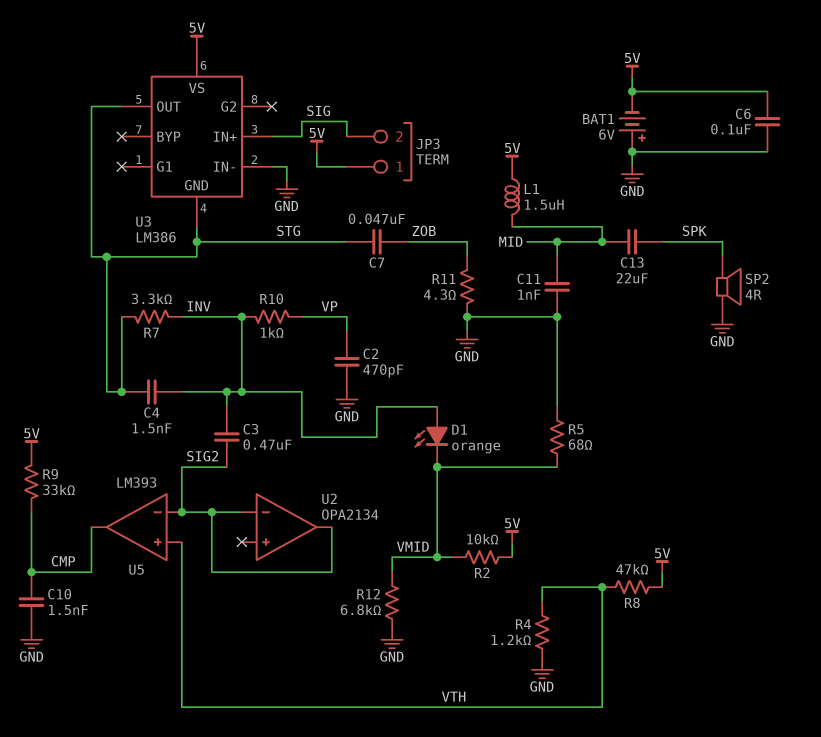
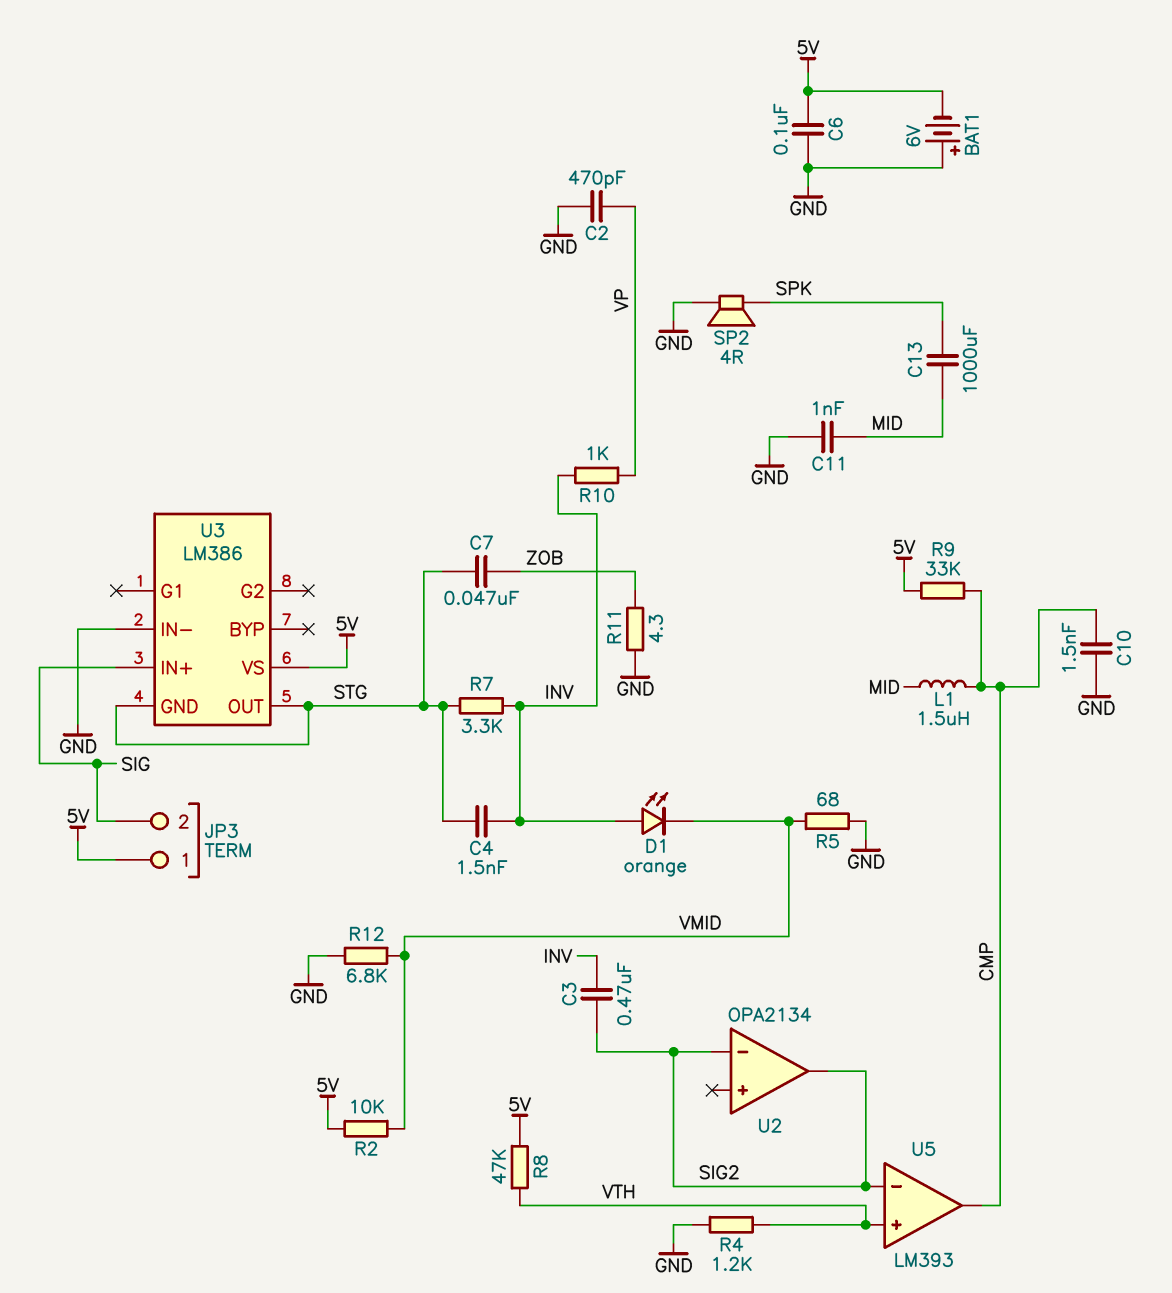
C13: 22uF (MID, SPK) -> 1000uF (MID, SPK)
L1: 1.5uH (5V, MID) -> 1.5uH (CMP, MID)

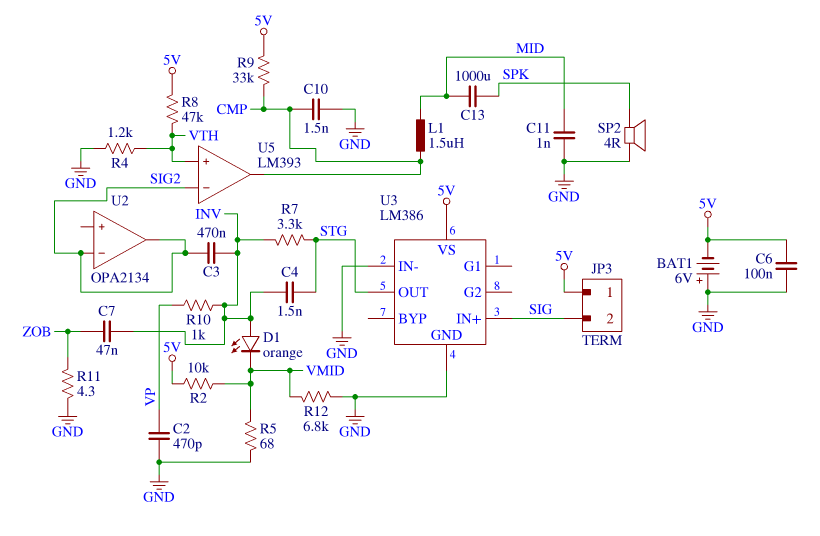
C7: 47nF (STG, ZOB) -> 47nF (INV, ZOB)
U3 pin GND: STG -> GND

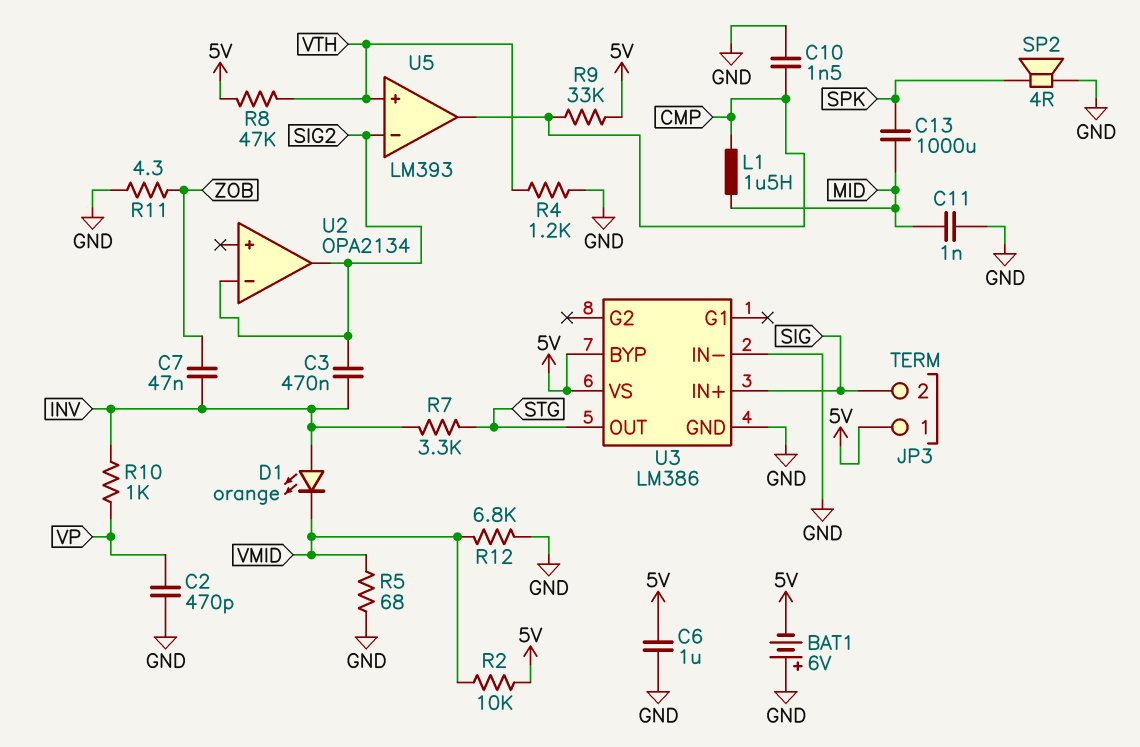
C4: 1.5nF (INV, STG) -> none
C6: 100nF (5V, GND) -> 1uF (5V, GND)
U3 pin BYP: none -> 5V

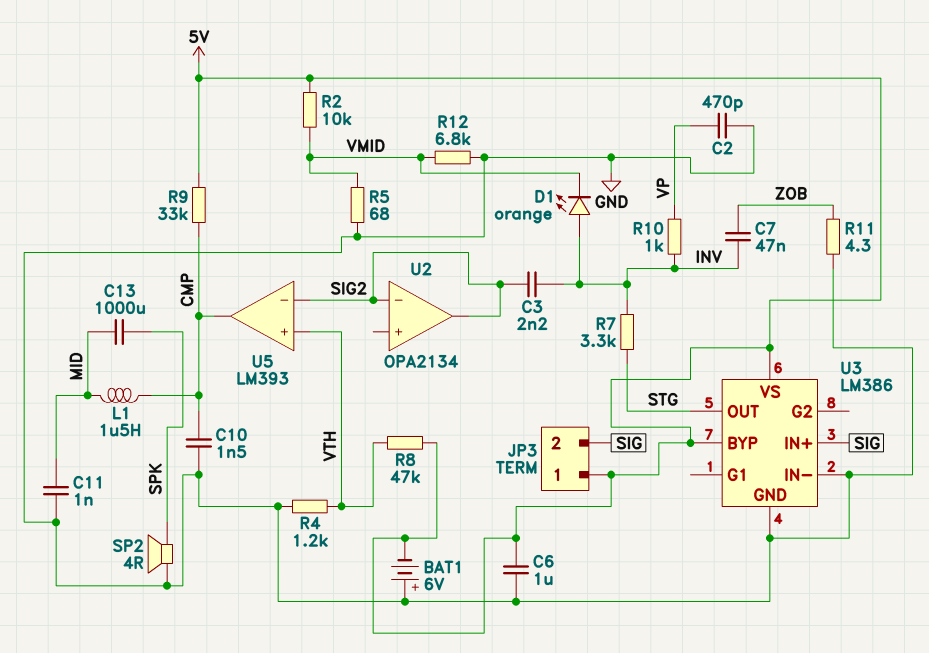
C3: 470nF (INV, SIG2) -> 2.2nF (INV, SIG2)

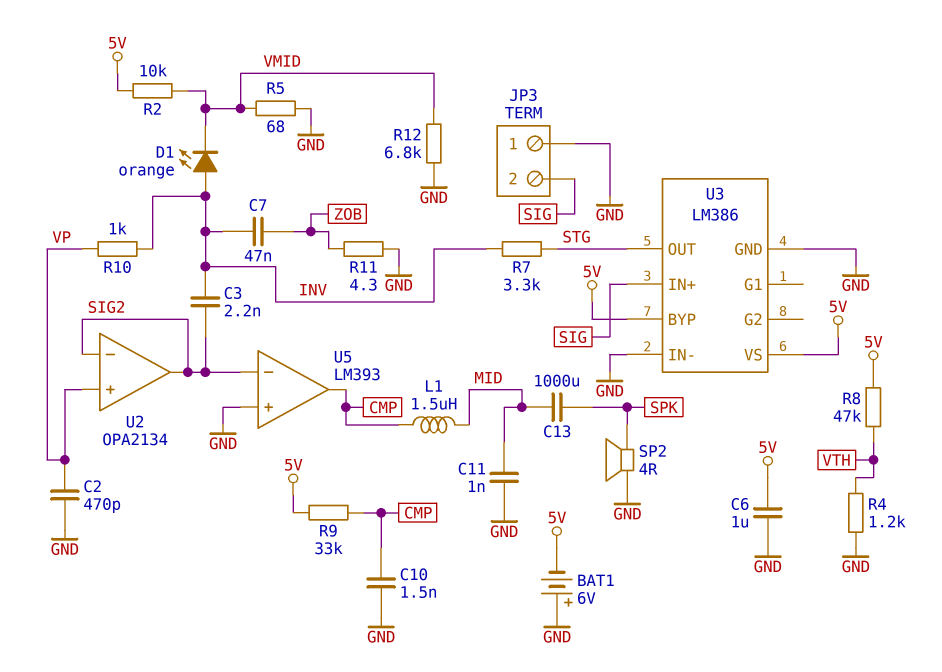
JP3 pin 1: 5V -> GND
U2 pin in+: none -> VP
U5 pin in+: VTH -> GND

